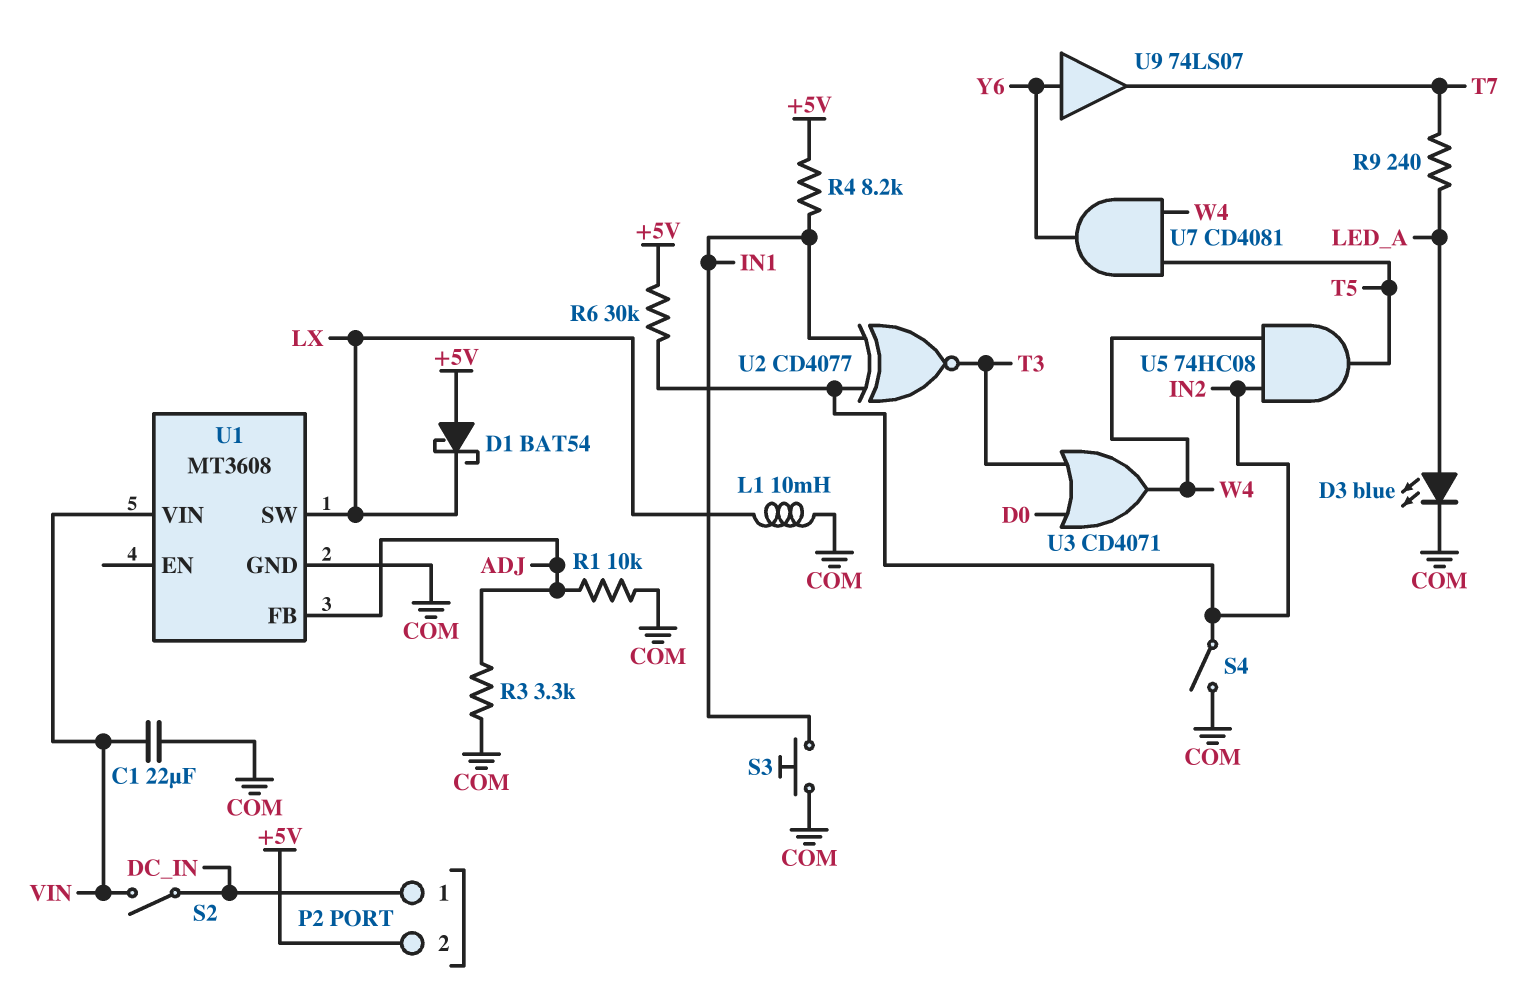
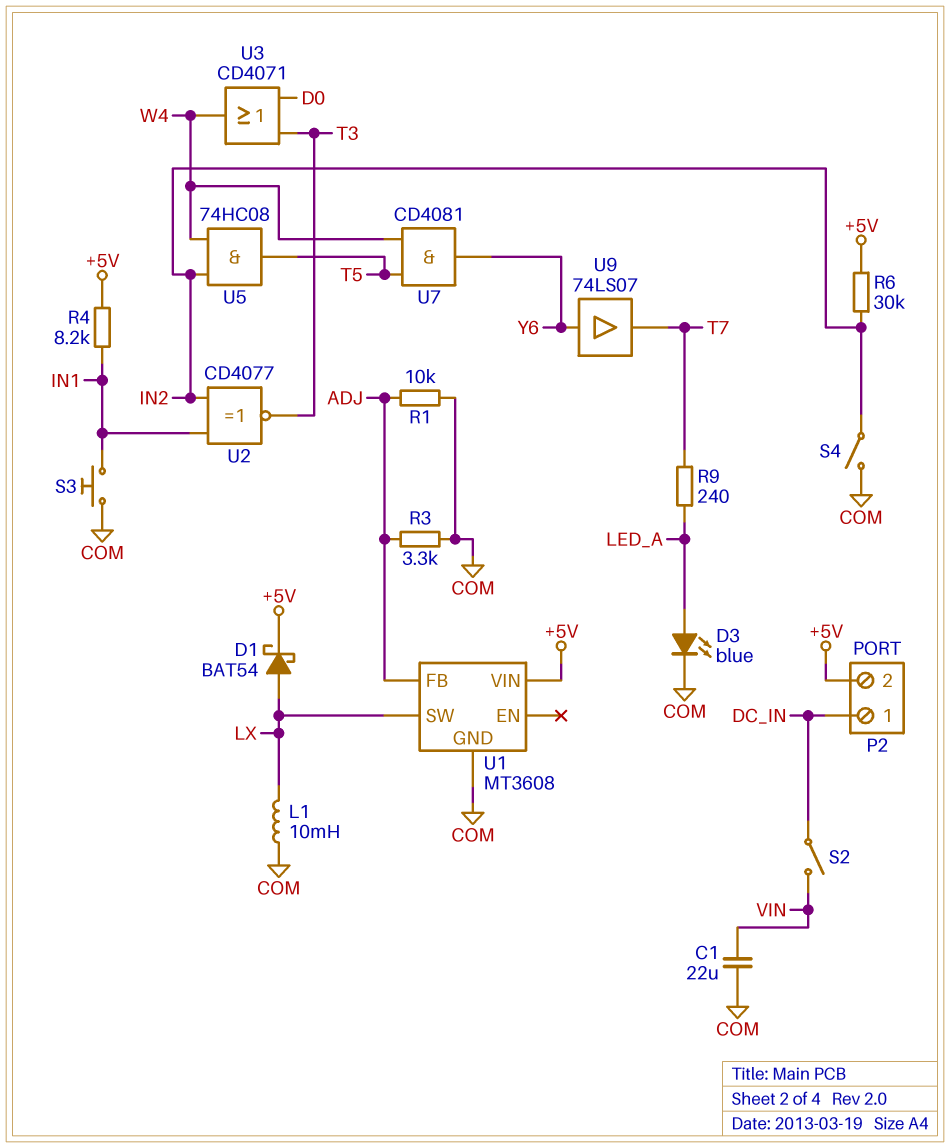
D1: schottky BAT54 (A +5V, K LX) -> schottky BAT54 (A LX, K +5V)
U1 pin VIN: VIN -> +5V

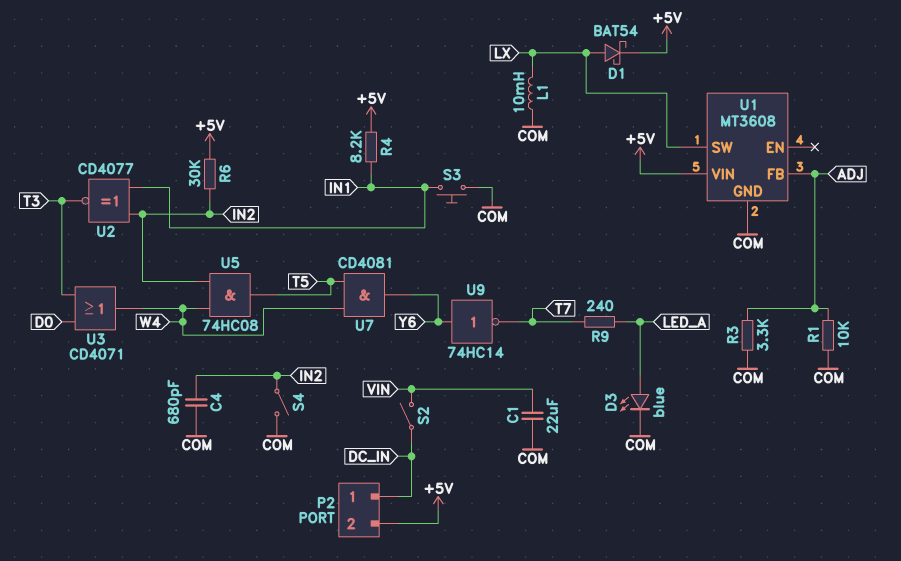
C4: none -> 680pF (COM, IN2)
U9: buffer 74LS07 (in Y6, out T7) -> NOT 74HC14 (in Y6, out T7)

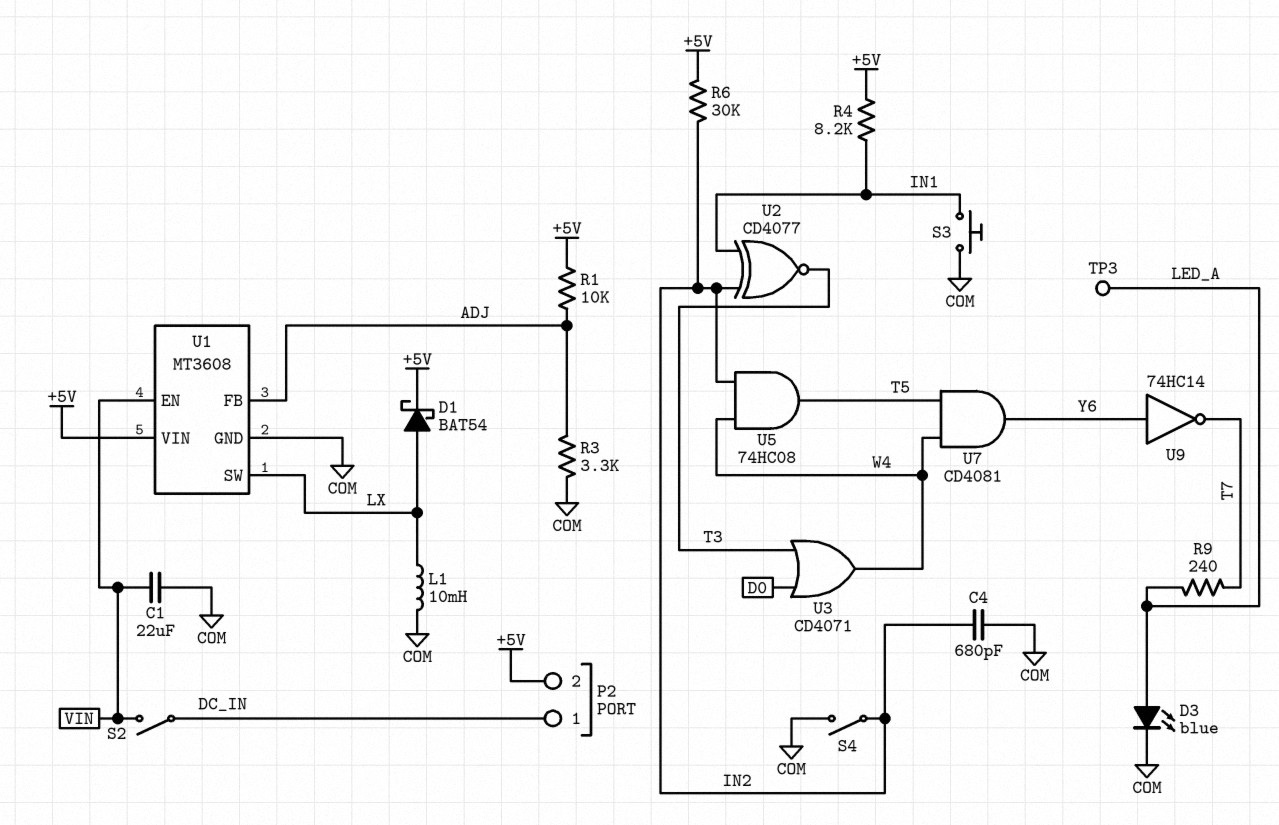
R1: 10k (ADJ, COM) -> 10k (+5V, ADJ)
TP3: none -> test point (LED_A)
U1 pin EN: none -> VIN

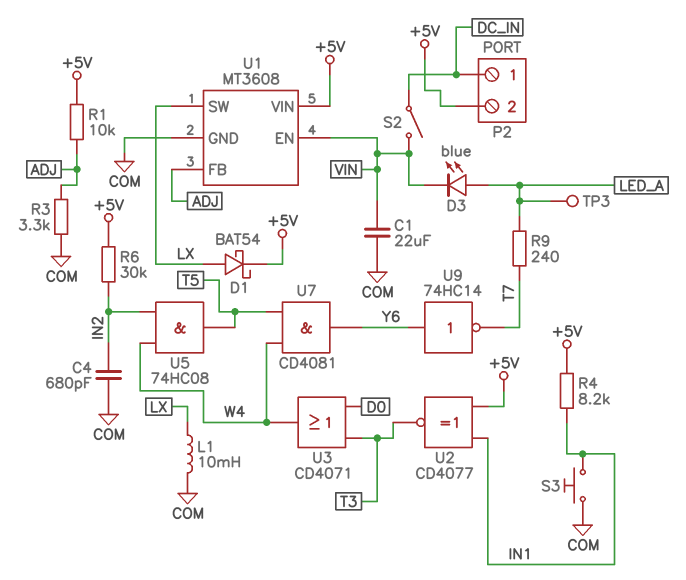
D3: LED blue (A LED_A, K COM) -> LED blue (A LED_A, K VIN)
S4: switch (COM, IN2) -> none
U2: XNOR CD4077 (in IN1, in IN2, out T3) -> XNOR CD4077 (in +5V, in IN1, out T3)

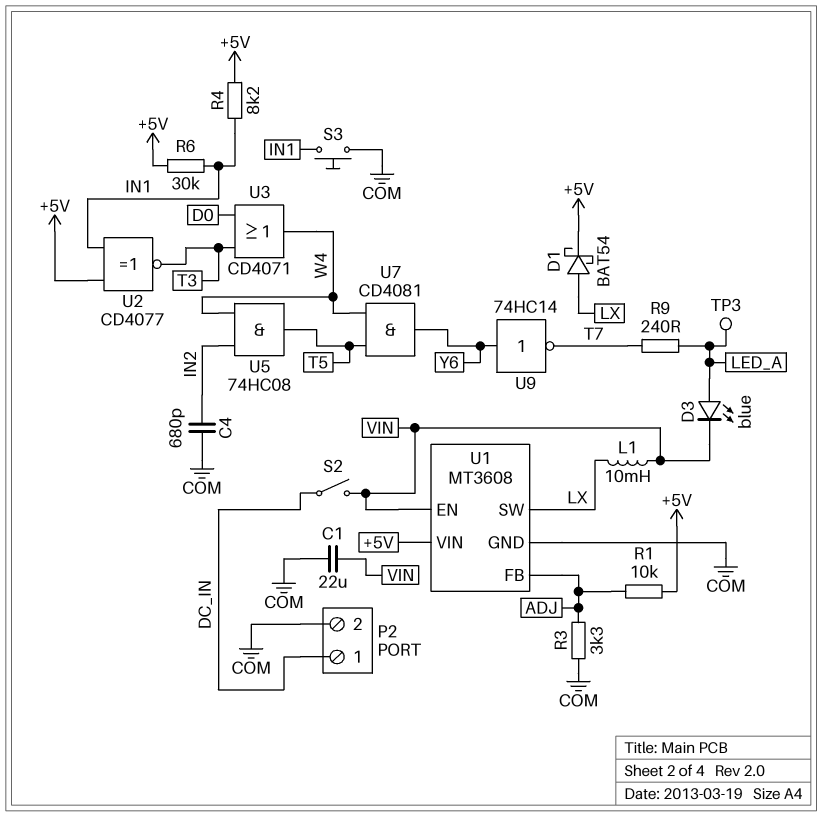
L1: 10mH (COM, LX) -> 10mH (LX, VIN)
P2 pin 2: +5V -> COM
R6: 30k (+5V, IN2) -> 30k (+5V, IN1)

